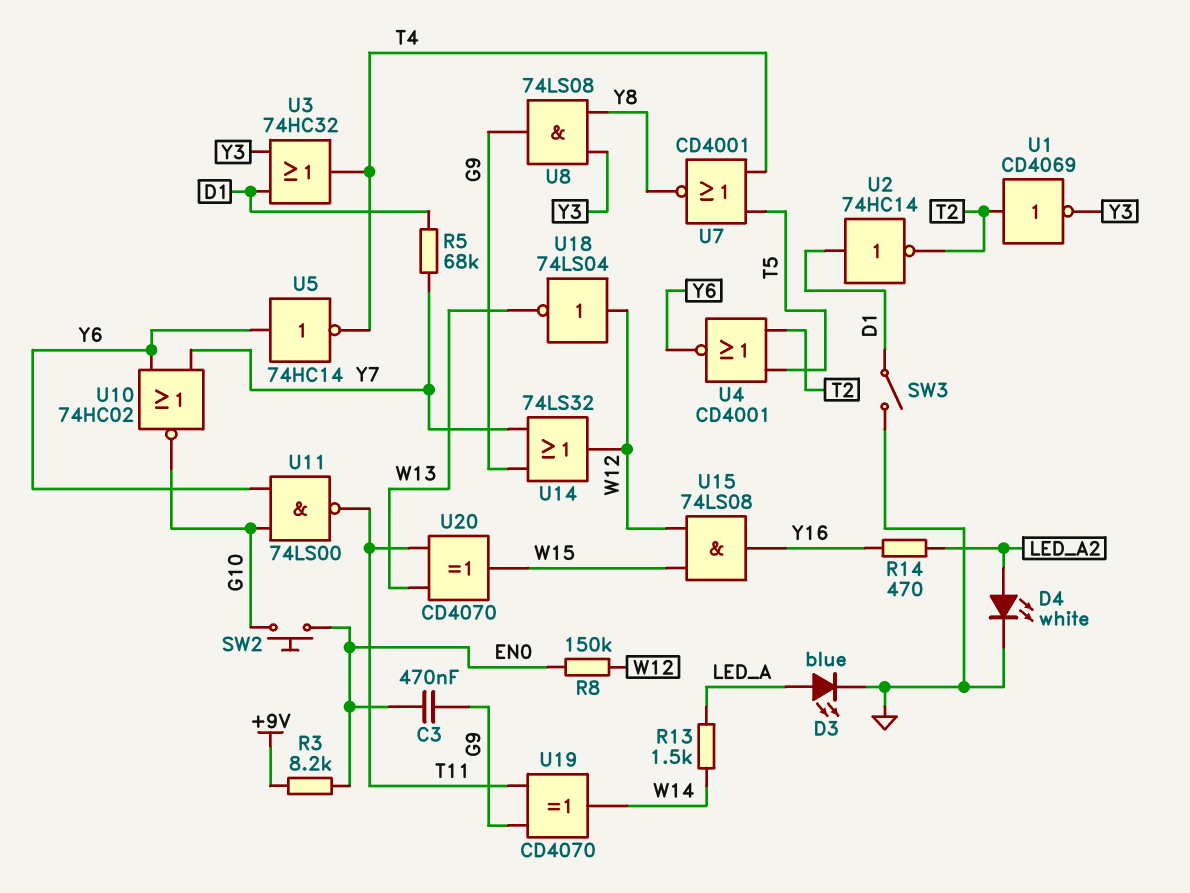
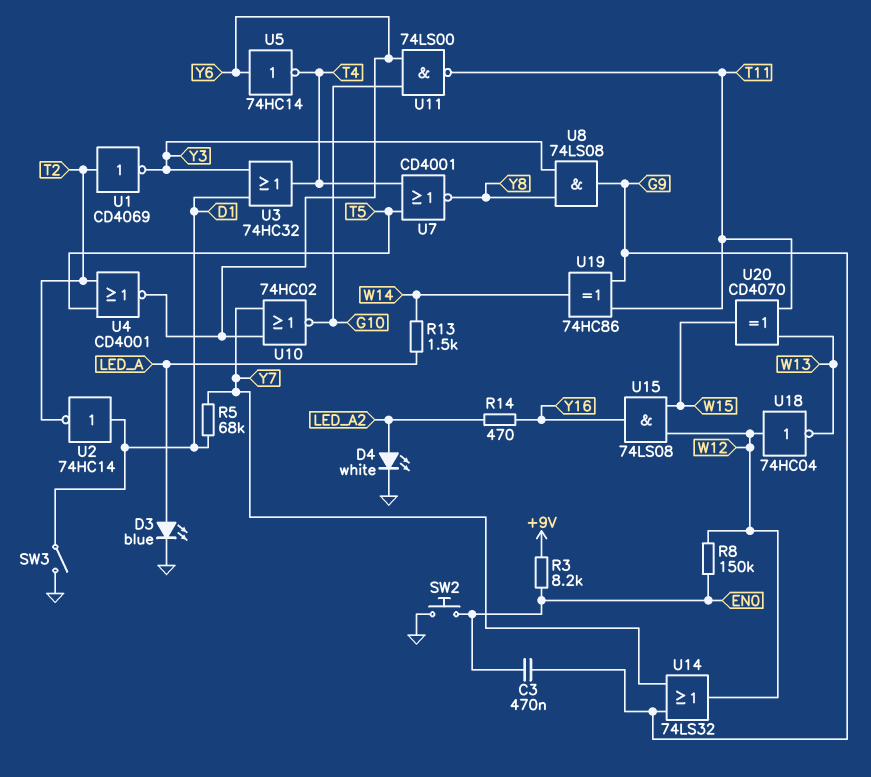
SW2: button (EN0, G10) -> button (EN0, GND)
U18: NOT 74LS04 (in W12, out W13) -> NOT 74HC04 (in W12, out W13)
U19: XOR CD4070 (in G9, in T11, out W14) -> XOR 74HC86 (in G9, in T11, out W14)

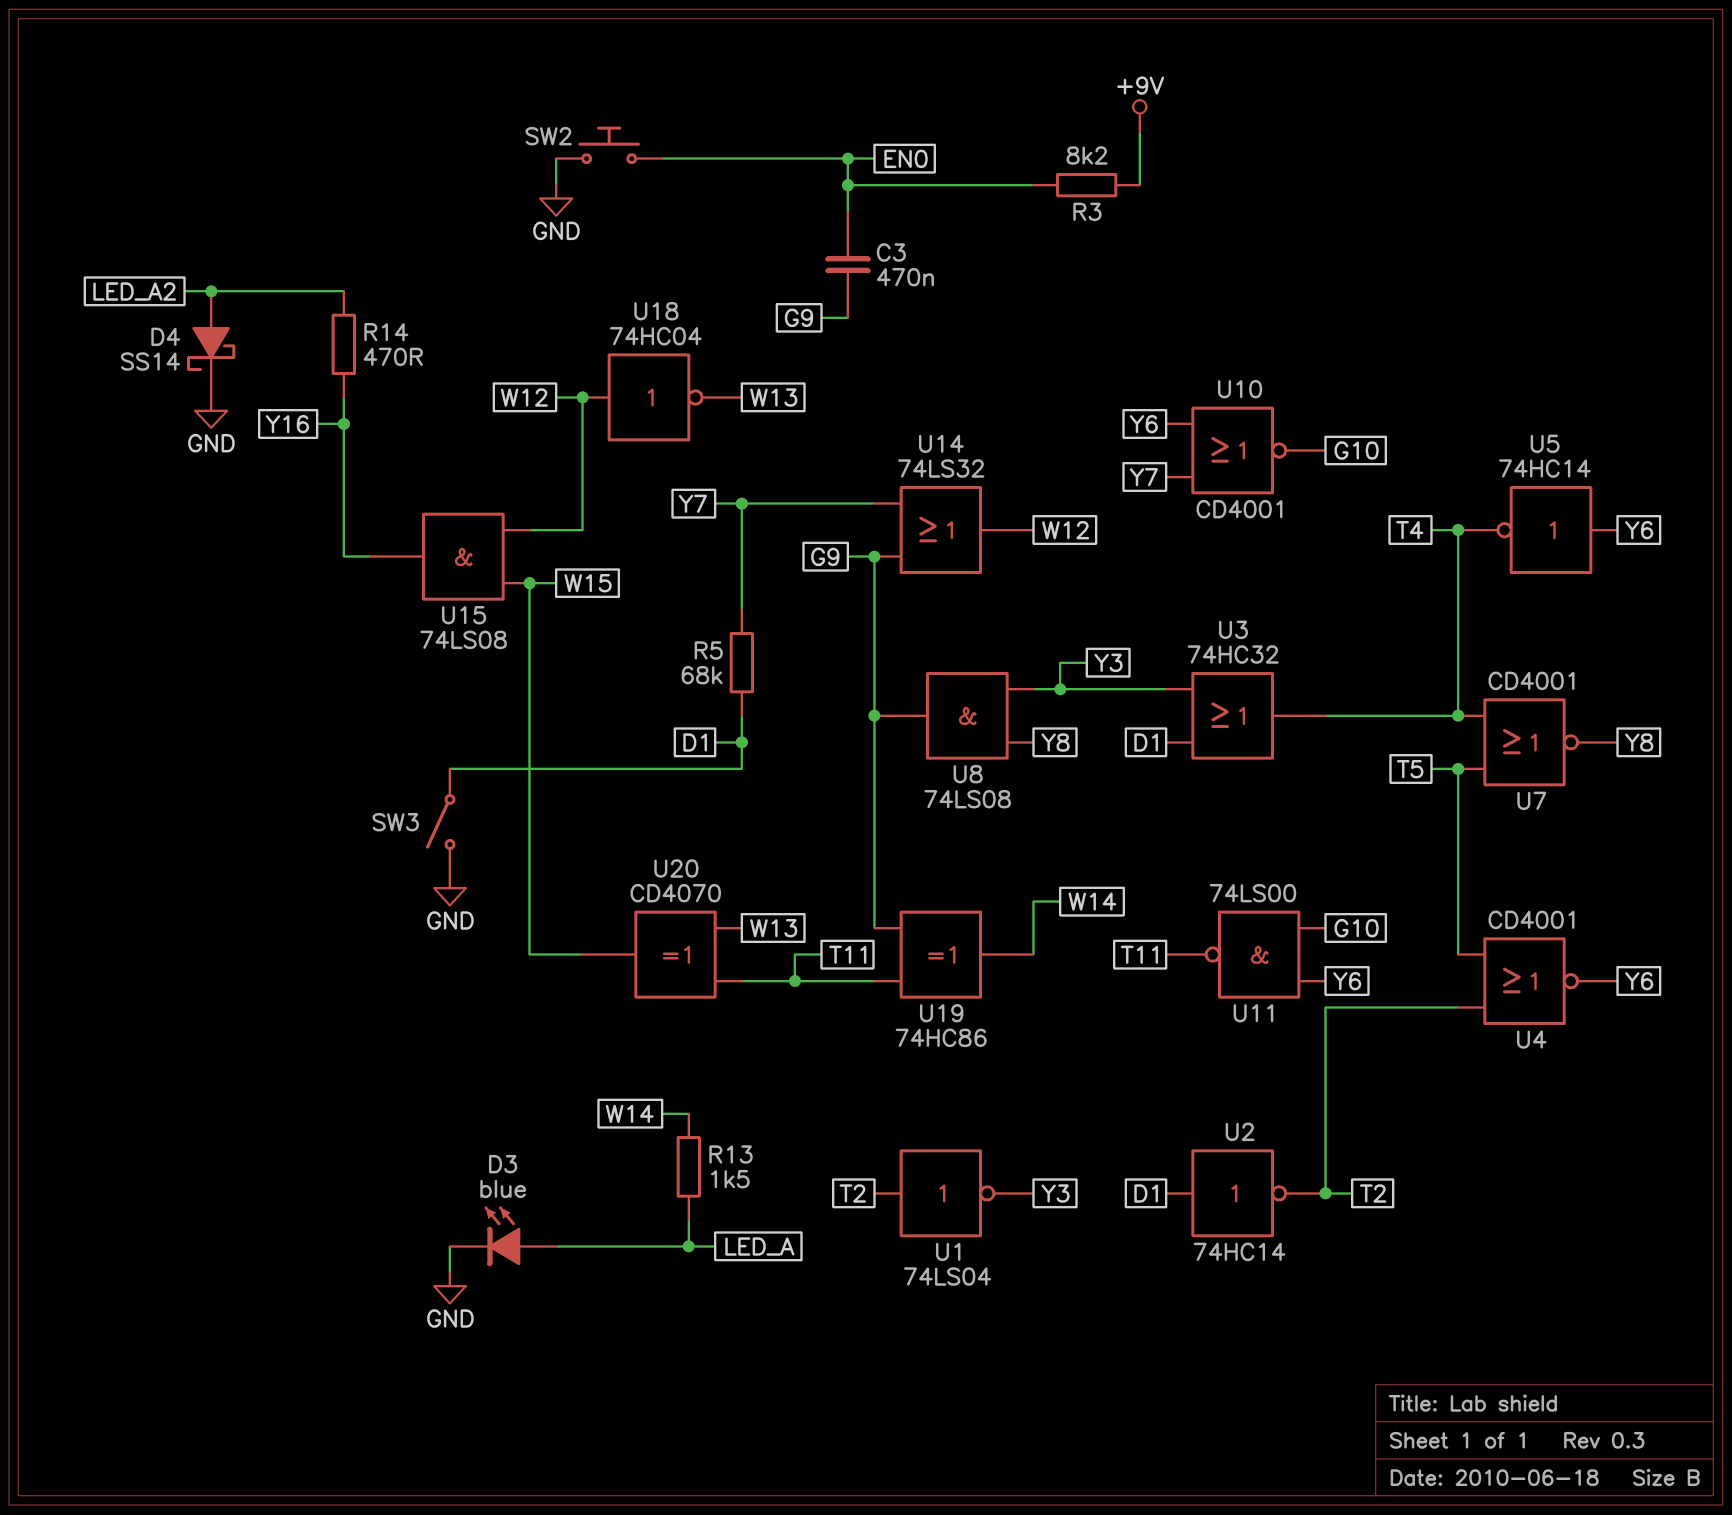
D4: LED white (A LED_A2, K GND) -> schottky SS14 (A LED_A2, K GND)
R8: 150k (EN0, W12) -> none
U1: NOT CD4069 (in T2, out Y3) -> NOT 74LS04 (in T2, out Y3)
U10: NOR 74HC02 (in Y6, in Y7, out G10) -> NOR CD4001 (in Y6, in Y7, out G10)

